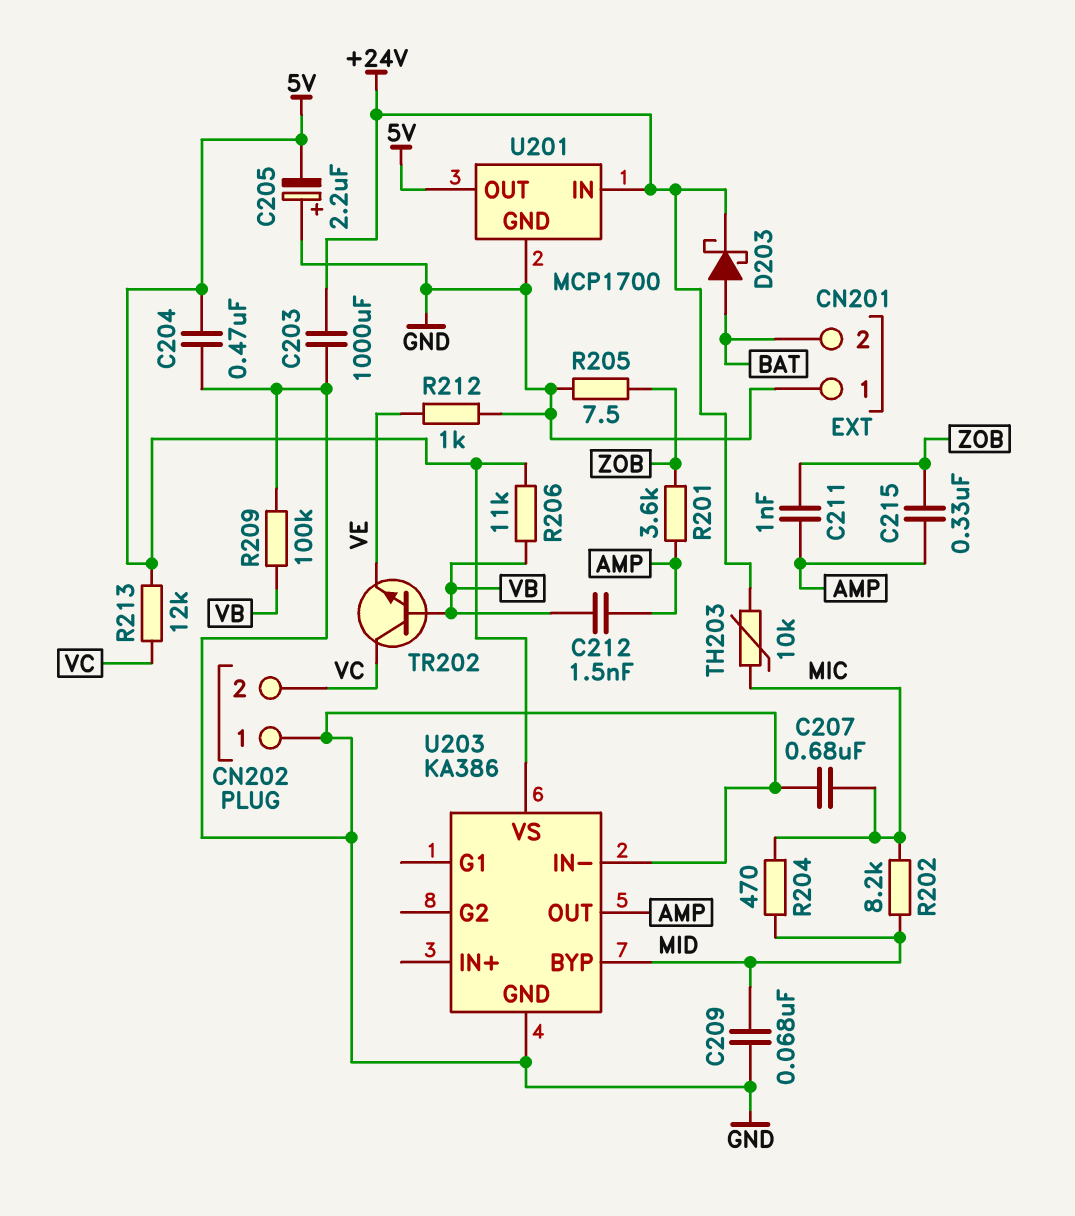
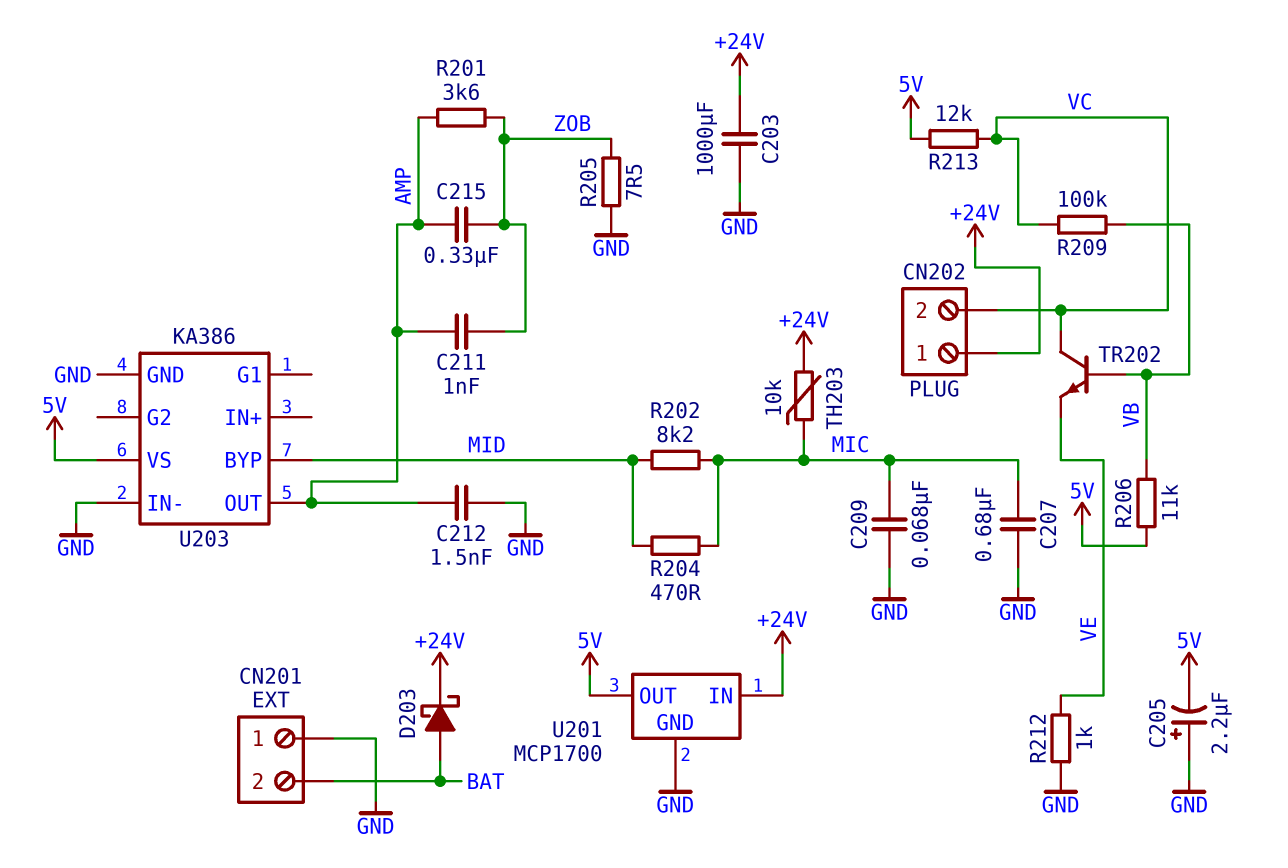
C204: 470nF (5V, GND) -> none
C209: 68nF (GND, MID) -> 68nF (GND, MIC)
C212: 1.5nF (AMP, VB) -> 1.5nF (AMP, GND)
CN202 pin 1: GND -> +24V
R209: 100k (GND, VB) -> 100k (VB, VC)

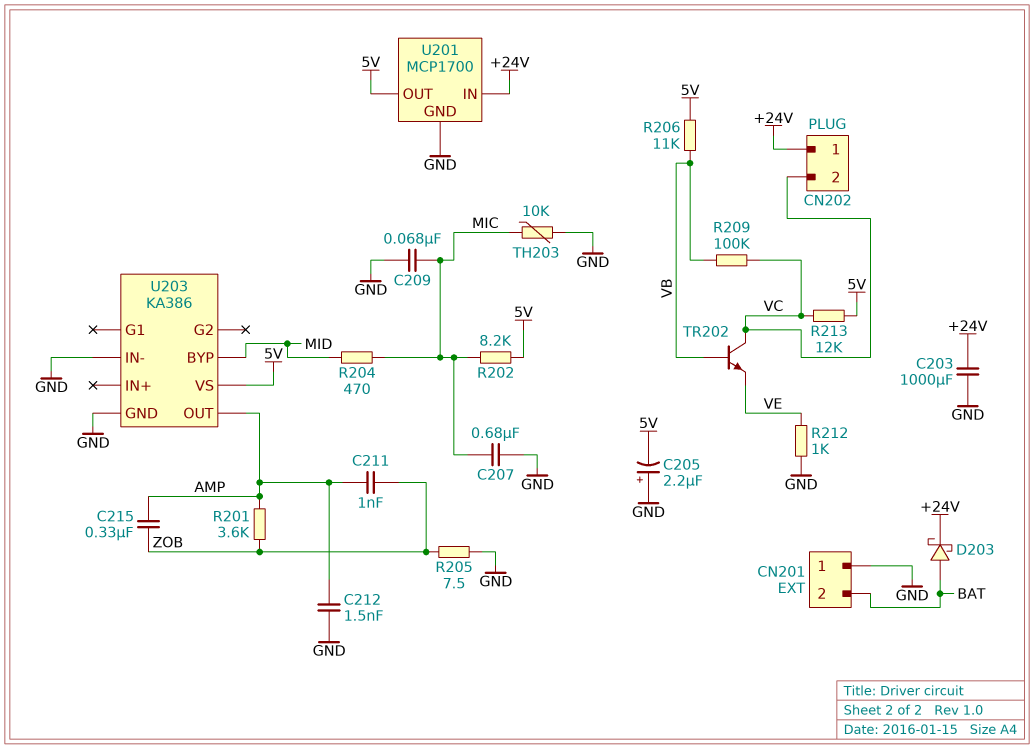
R202: 8.2k (MIC, MID) -> 8.2k (5V, MIC)
TH203: 10k (+24V, MIC) -> 10k (GND, MIC)

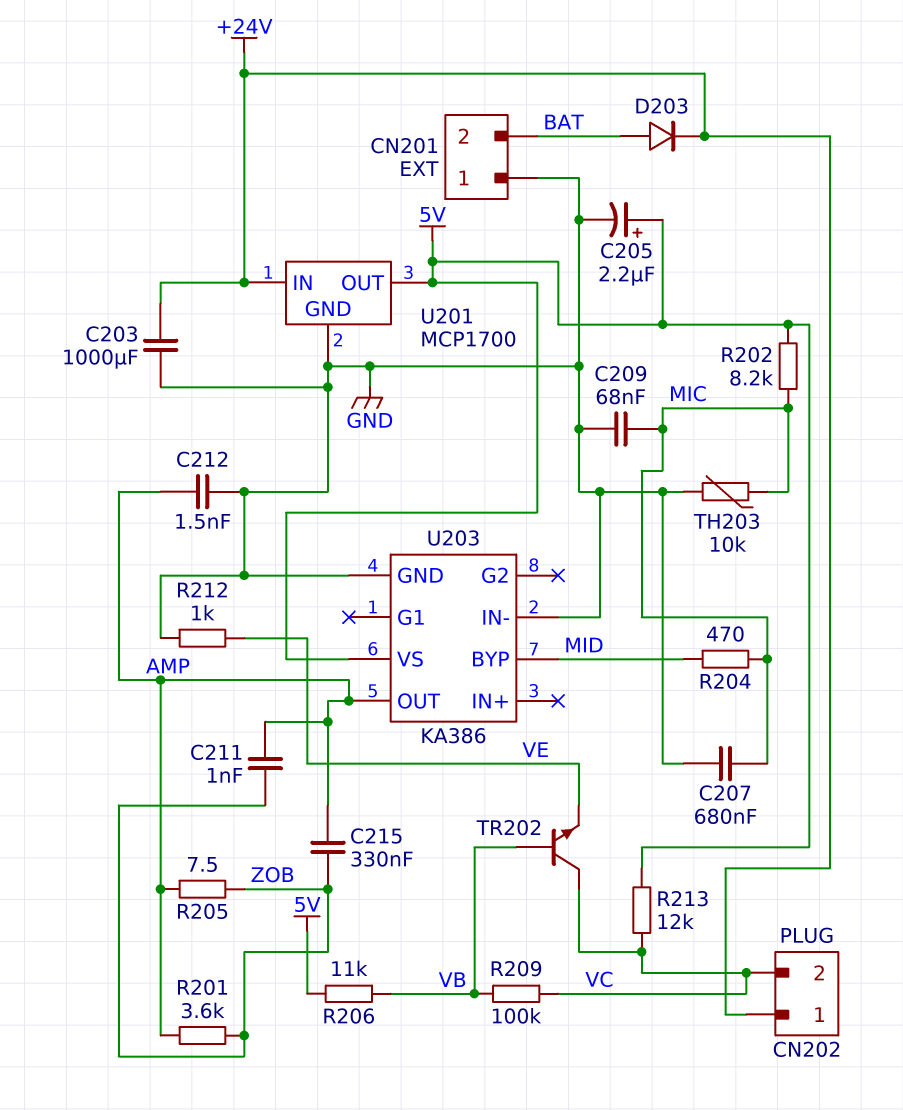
C205: 2.2uF (plus GND, minus 5V) -> 2.2uF (plus 5V, minus GND)
D203: schottky (A BAT, K +24V) -> diode (A BAT, K +24V)
R205: 7.5 (GND, ZOB) -> 7.5 (AMP, ZOB)

